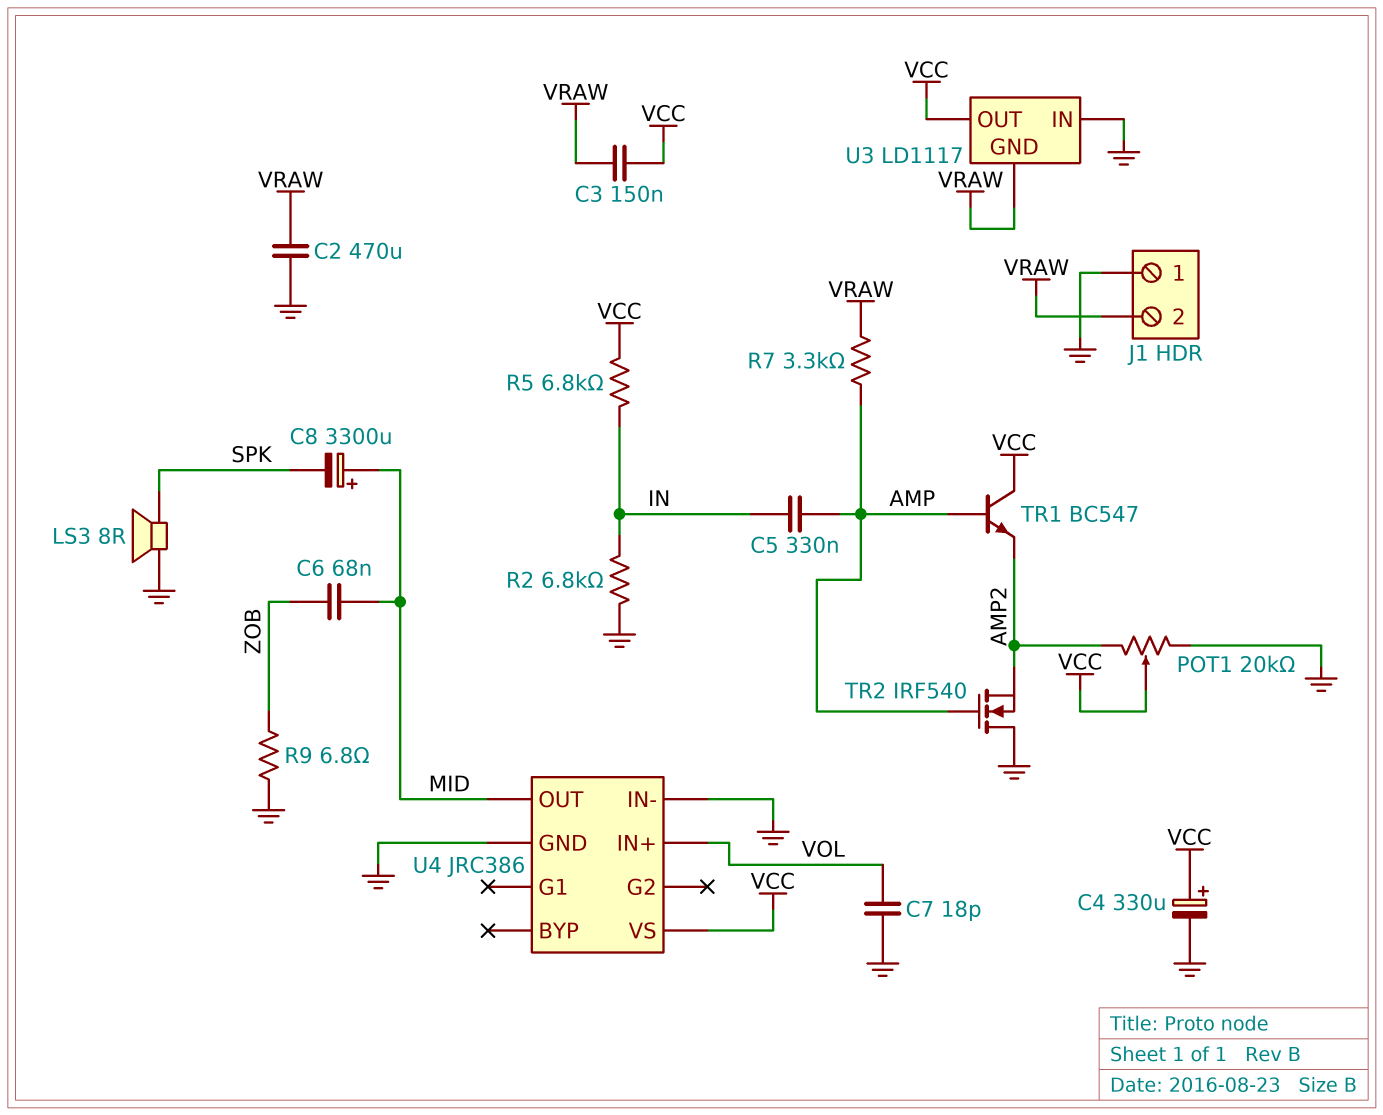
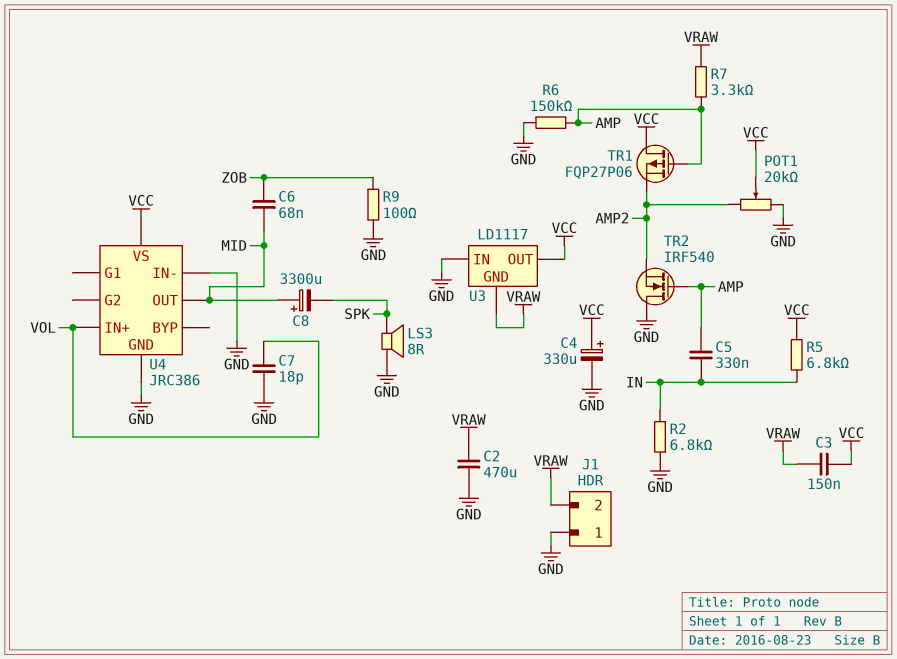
R6: none -> 150k (AMP, GND)
R9: 6.8 (GND, ZOB) -> 100 (GND, ZOB)
TR1: NPN BC547 (B AMP, C VCC, E AMP2) -> PMOS FQP27P06 (G AMP, D VCC, S AMP2)

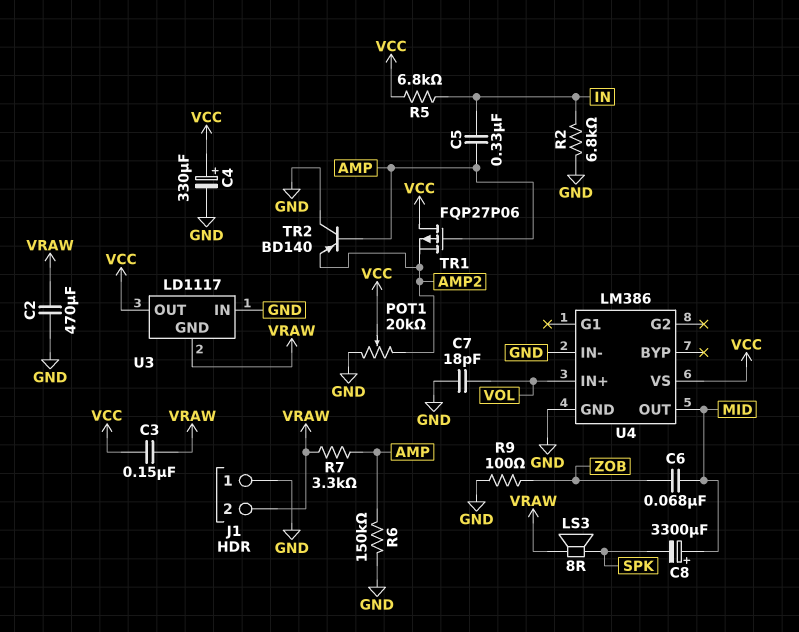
LS3: speaker 8R (GND, SPK) -> speaker 8R (SPK, VRAW)
TR2: NMOS IRF540 (G AMP, D GND, S AMP2) -> PNP BD140 (B AMP, C GND, E AMP2)
U4: JRC386 -> LM386

